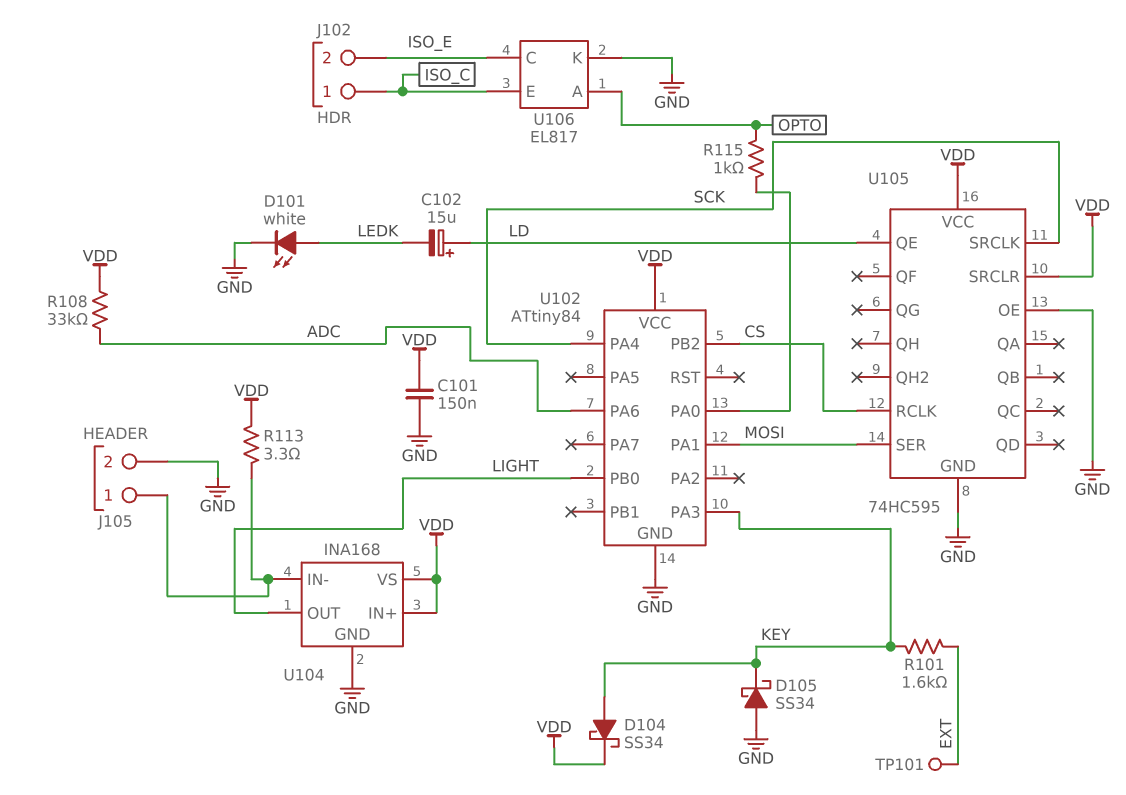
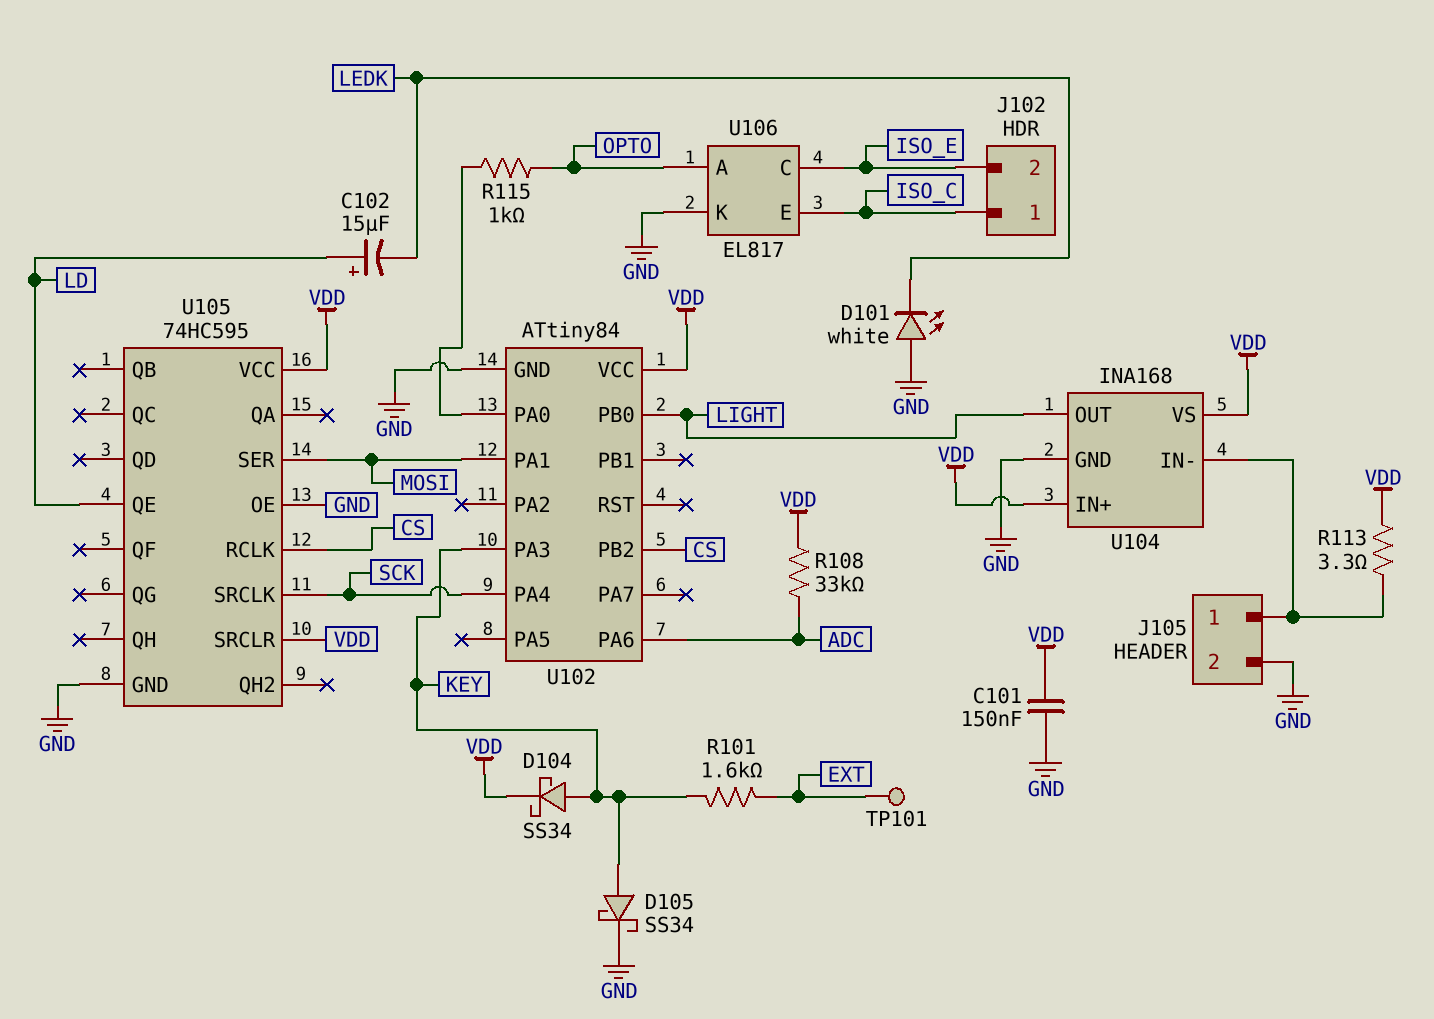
D101: LED white (A LEDK, K GND) -> LED white (A GND, K LEDK)
D105: schottky SS34 (A GND, K KEY) -> schottky SS34 (A KEY, K GND)

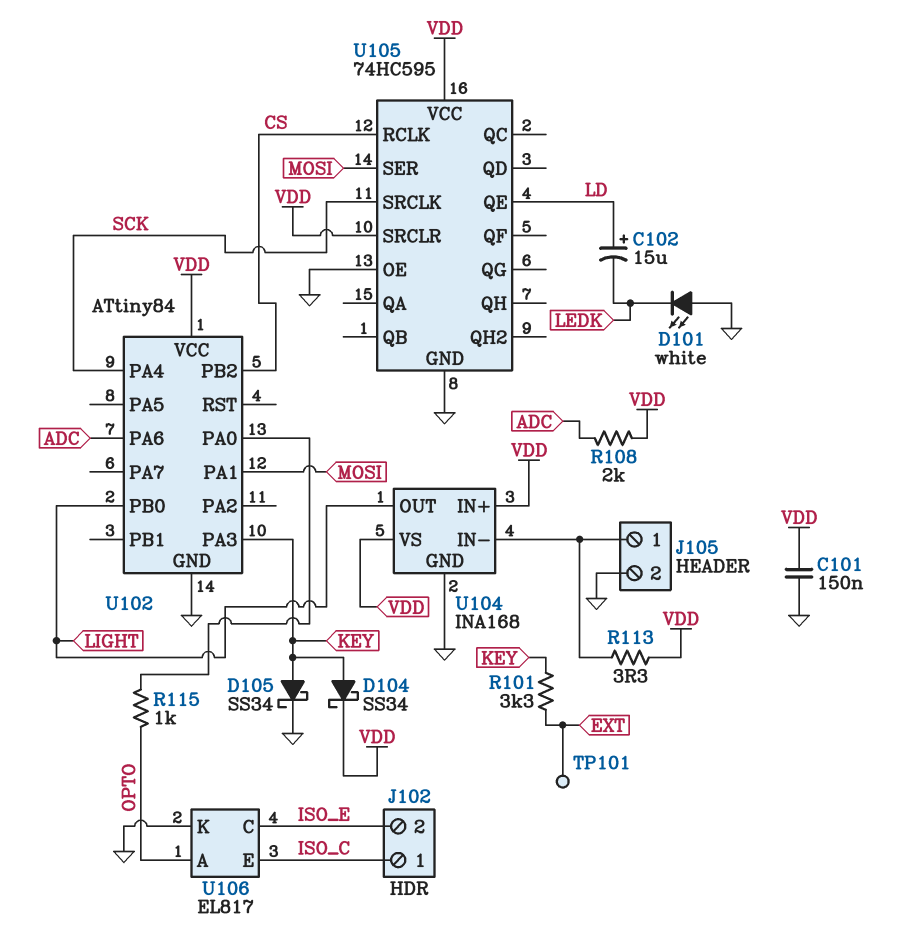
R101: 1.6k (EXT, KEY) -> 3.3k (EXT, KEY)
R108: 33k (ADC, VDD) -> 2k (ADC, VDD)

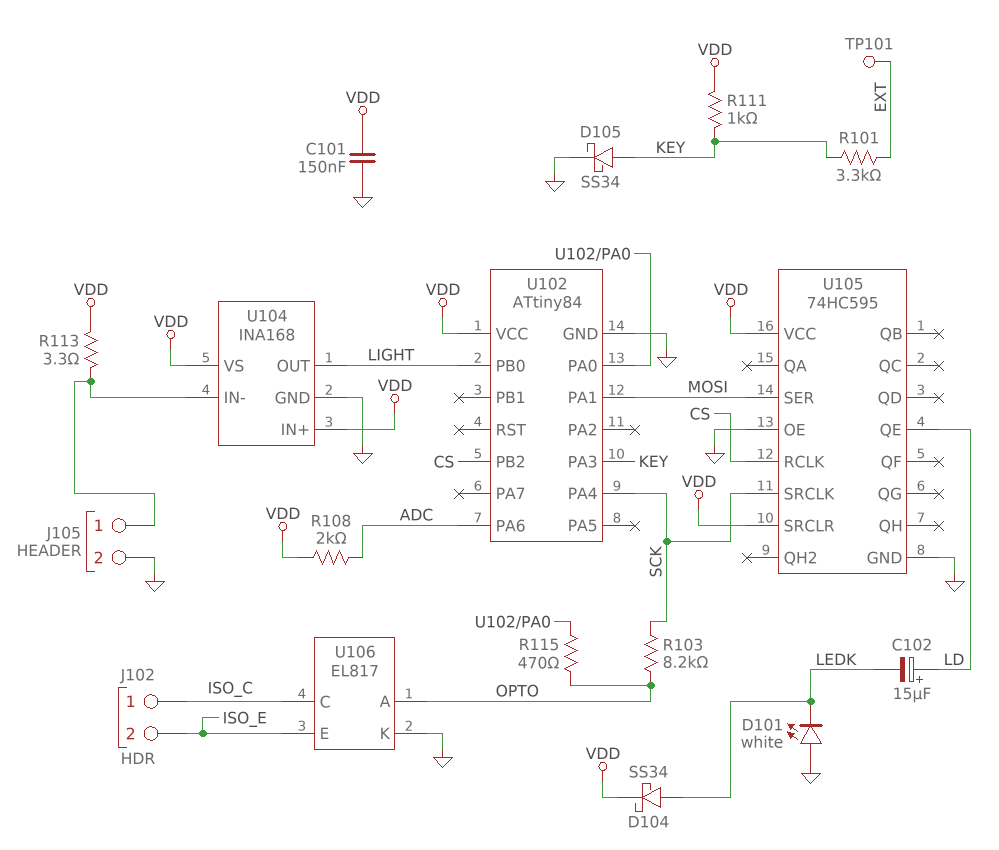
D104: schottky SS34 (A KEY, K VDD) -> schottky SS34 (A LEDK, K VDD)
R103: none -> 8.2k (OPTO, SCK)
R111: none -> 1k (KEY, VDD)
R115: 1k (OPTO, U102/PA0) -> 470 (OPTO, U102/PA0)
U106 pin C: ISO_E -> ISO_C
U106 pin E: ISO_C -> ISO_E

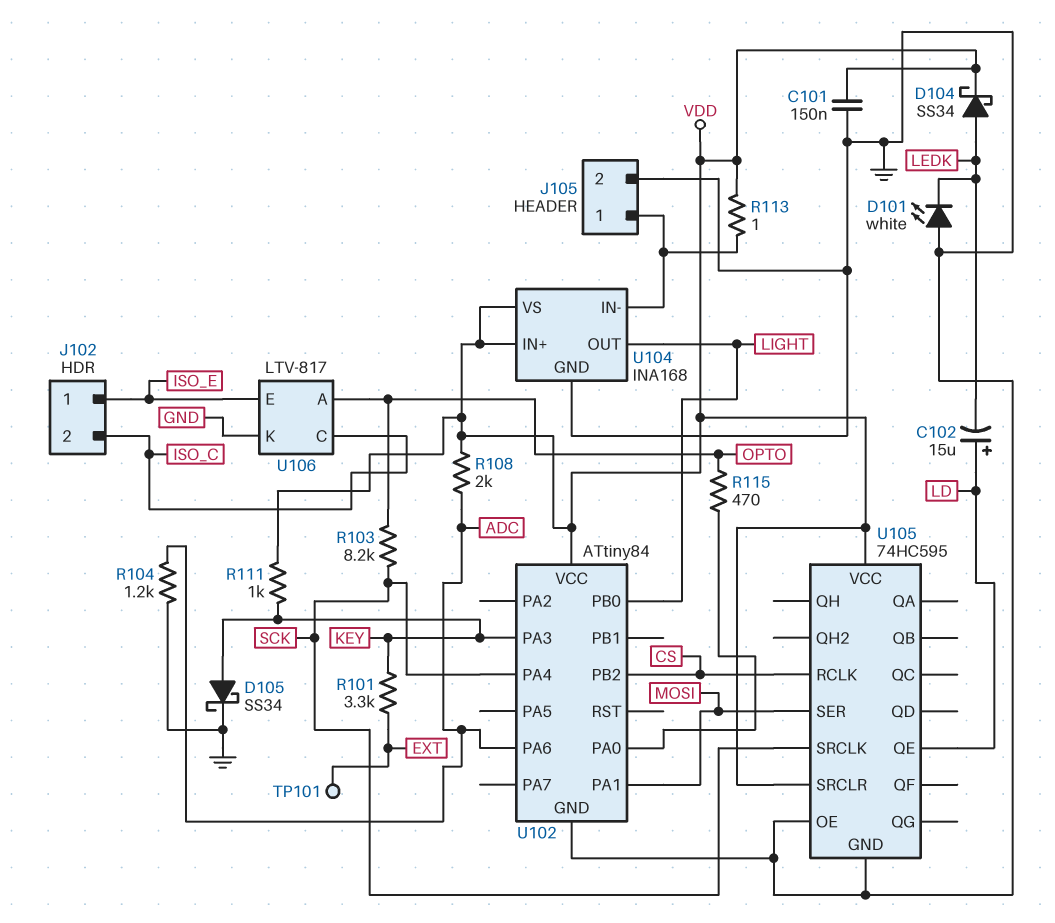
J102 pin 1: ISO_C -> ISO_E
J102 pin 2: ISO_E -> ISO_C
R104: none -> 1.2k (ADC, GND)
R113: 3.3 (J105/1, VDD) -> 1 (J105/1, VDD)
U106: EL817 -> LTV-817

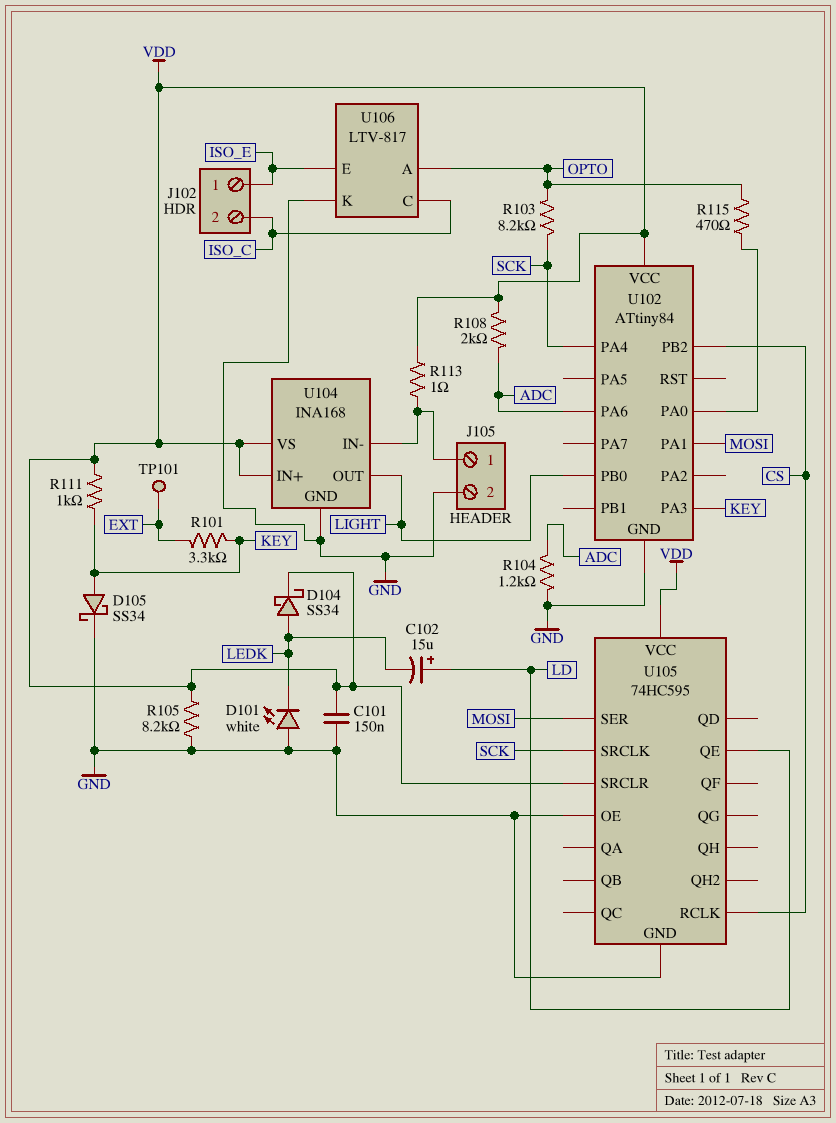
R105: none -> 8.2k (GND, VDD)

